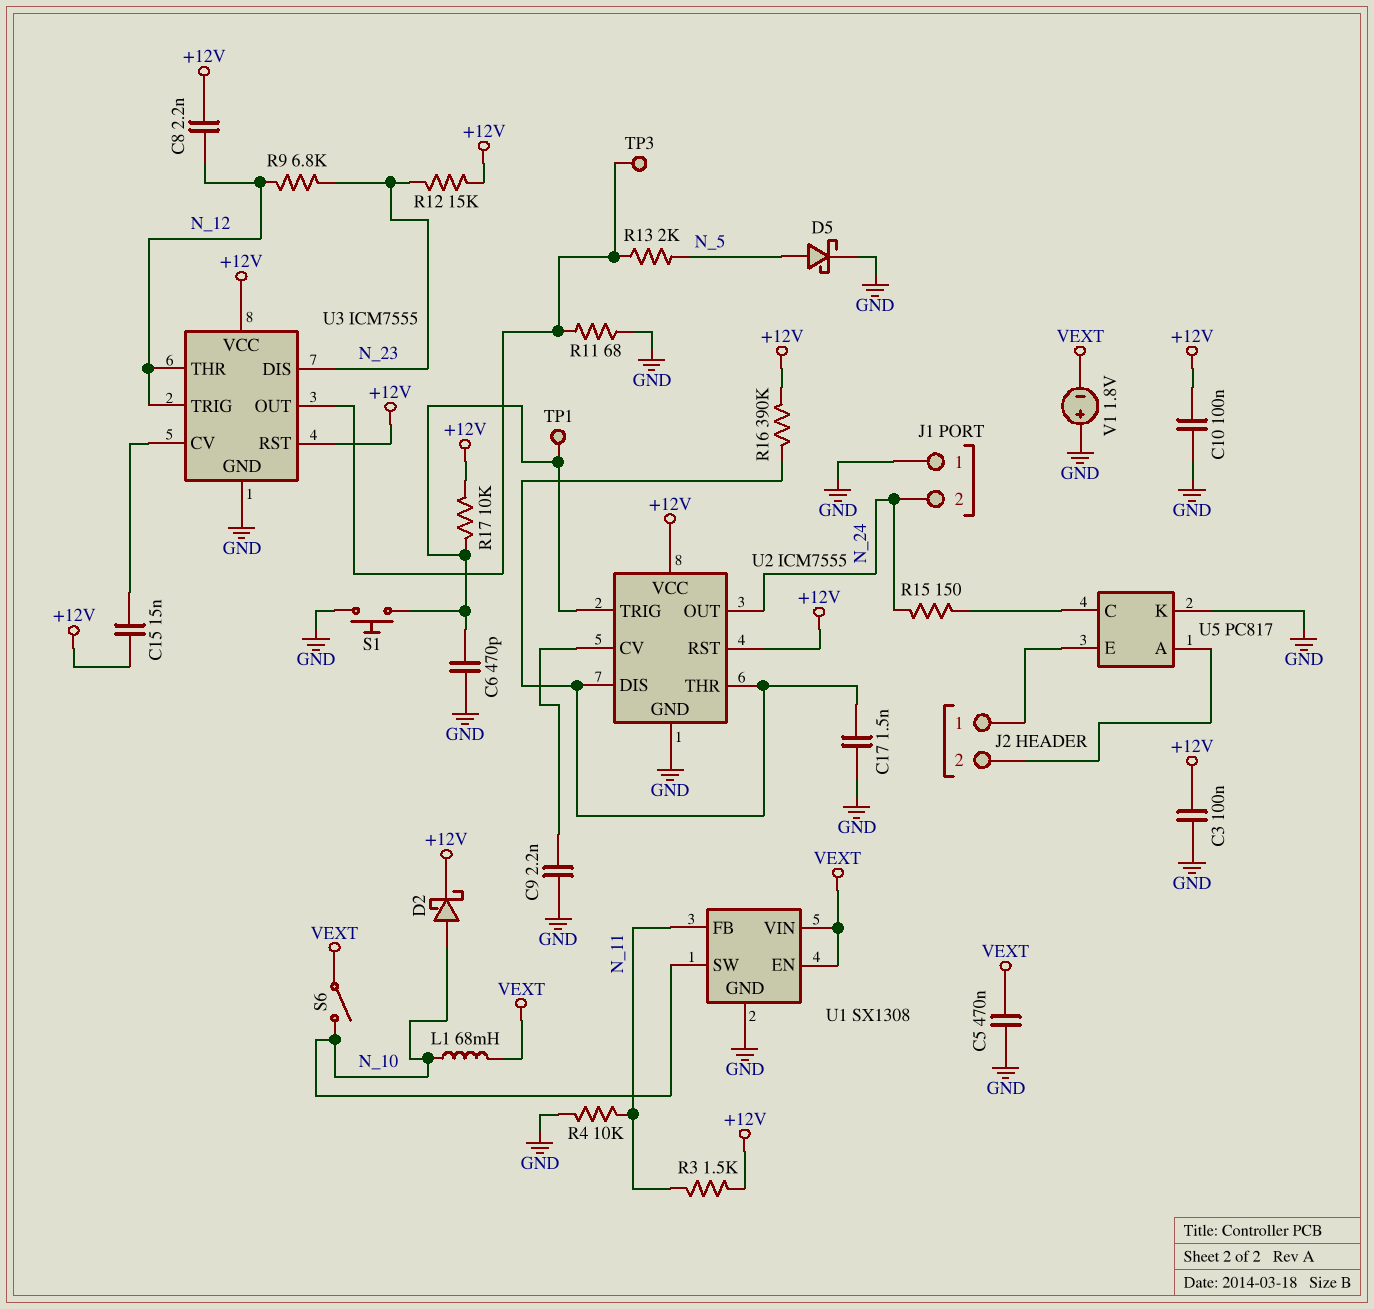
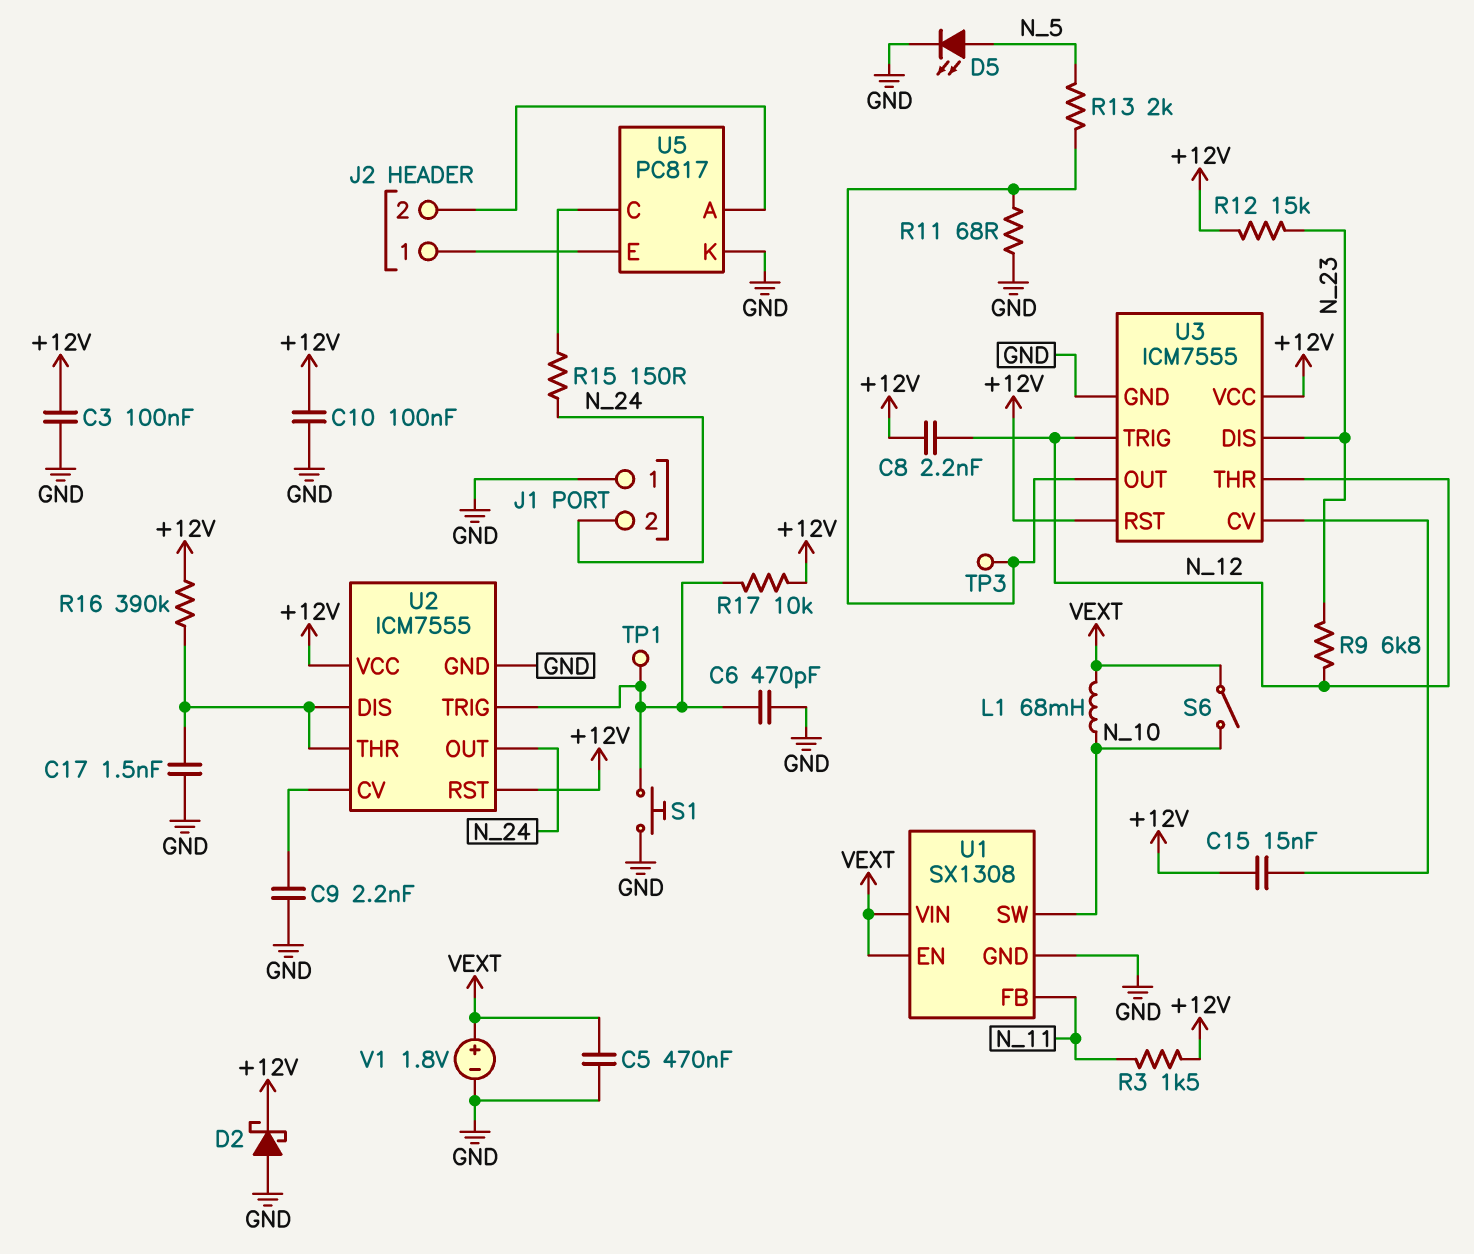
D2: schottky (A N_10, K +12V) -> schottky (A GND, K +12V)
D5: schottky (A N_5, K GND) -> LED (A N_5, K GND)
R4: 10k (GND, N_11) -> none
V1: 1.8V (plus GND, minus VEXT) -> 1.8V (plus VEXT, minus GND)

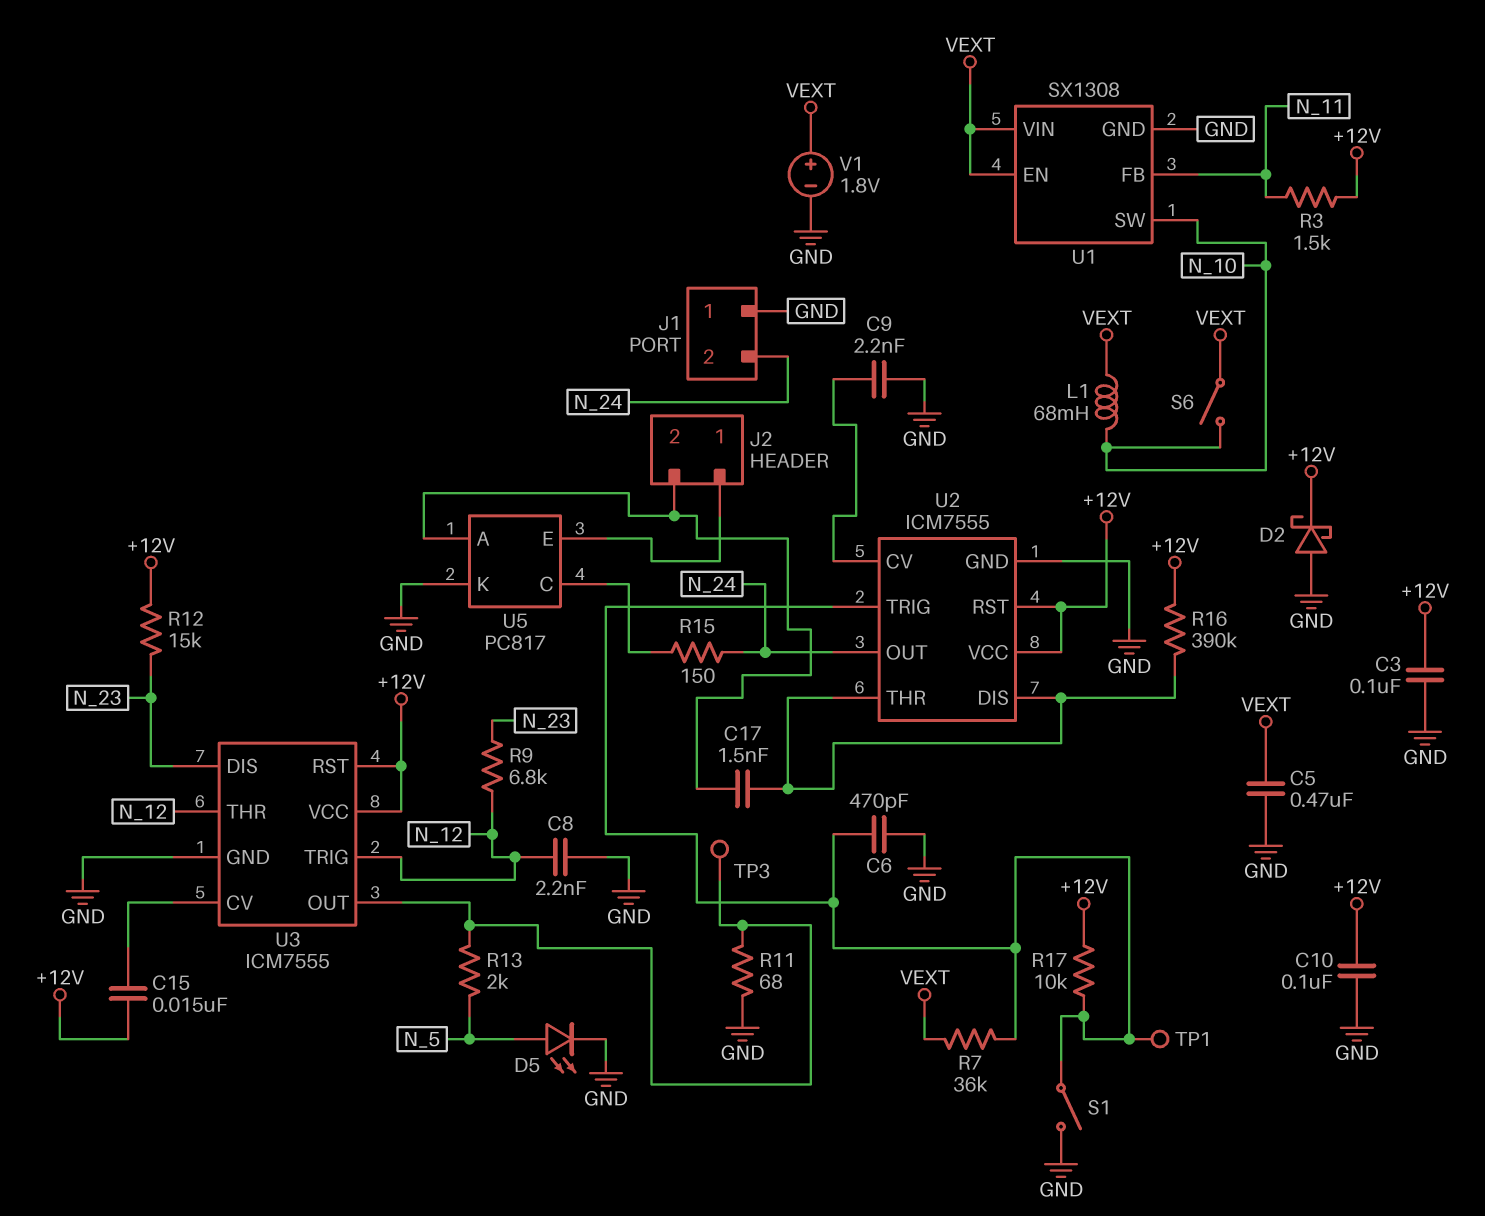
C8: 2.2nF (+12V, N_12) -> 2.2nF (GND, N_12)
C17: 1.5nF (GND, U2/DIS) -> 1.5nF (J2/2, U2/DIS)
R7: none -> 36k (U2/TRIG, VEXT)
S1: button (GND, U2/TRIG) -> switch (GND, U2/TRIG)

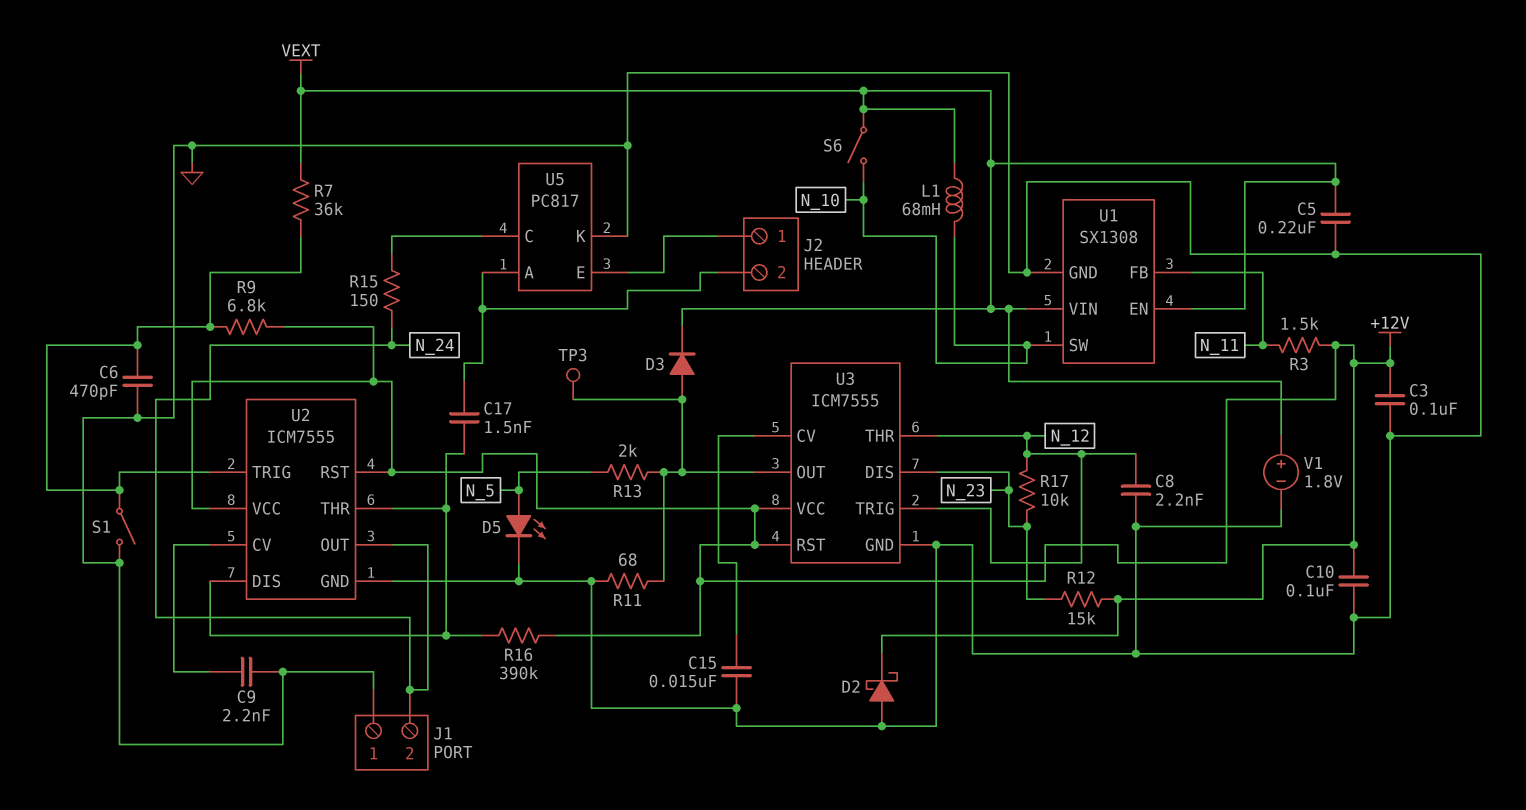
C5: 470nF (GND, VEXT) -> 220nF (GND, VEXT)
C15: 15nF (+12V, U3/CV) -> 15nF (GND, U3/CV)
D3: none -> diode (A U3/OUT, K VEXT)
R9: 6.8k (N_12, N_23) -> 6.8k (+12V, U2/TRIG)
R17: 10k (+12V, U2/TRIG) -> 10k (N_12, N_23)
TP1: test point (U2/TRIG) -> none

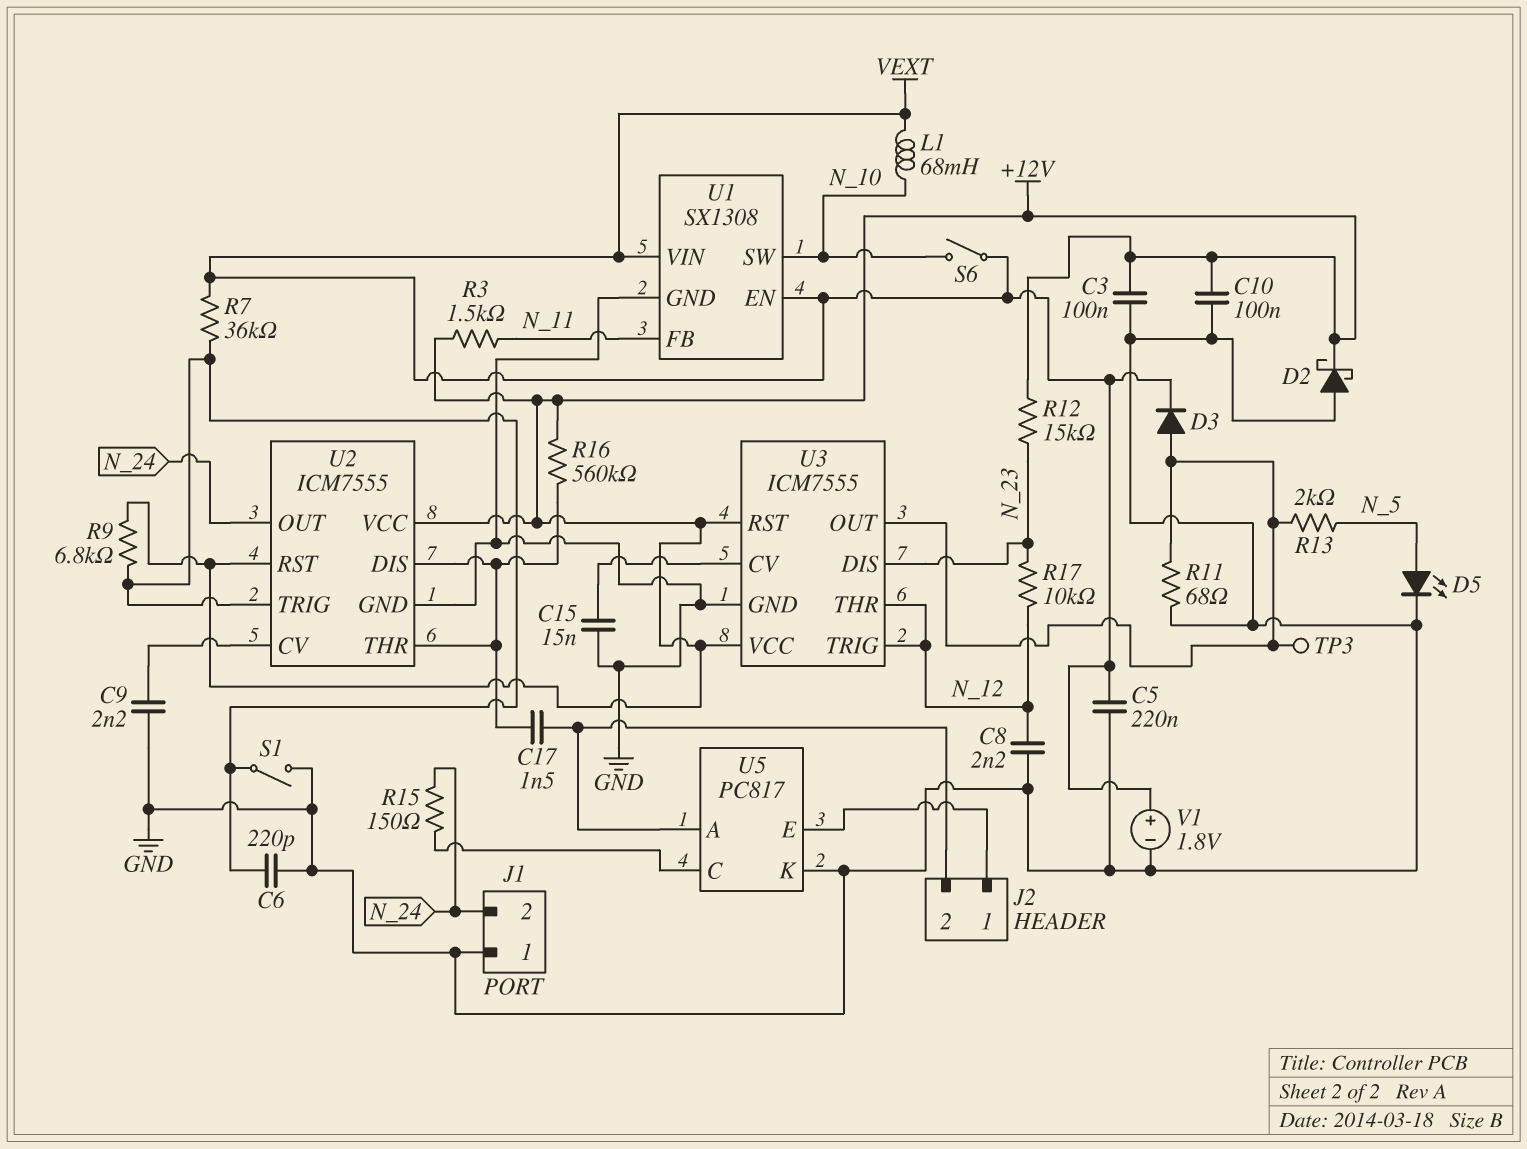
C6: 470pF (GND, U2/TRIG) -> 220pF (GND, U2/TRIG)
R16: 390k (+12V, U2/DIS) -> 560k (+12V, U2/DIS)

